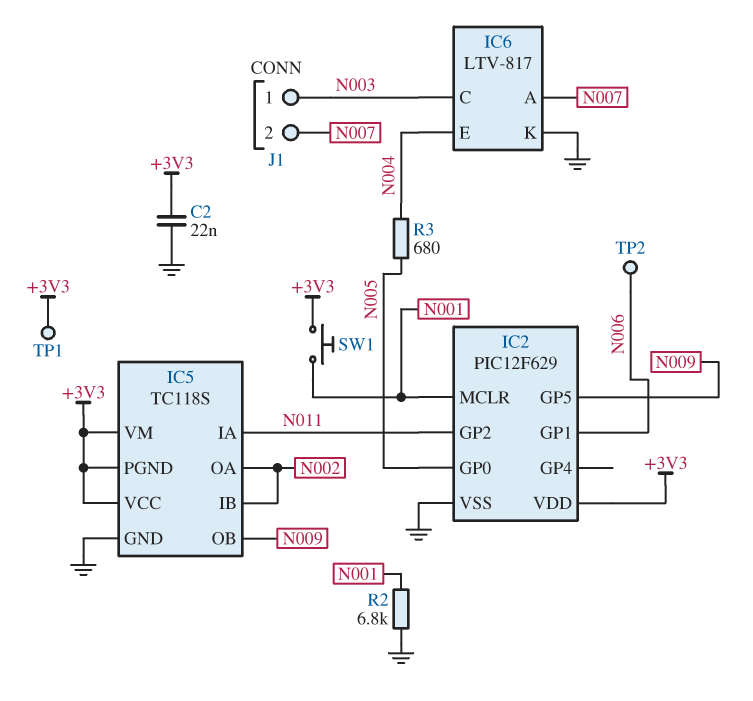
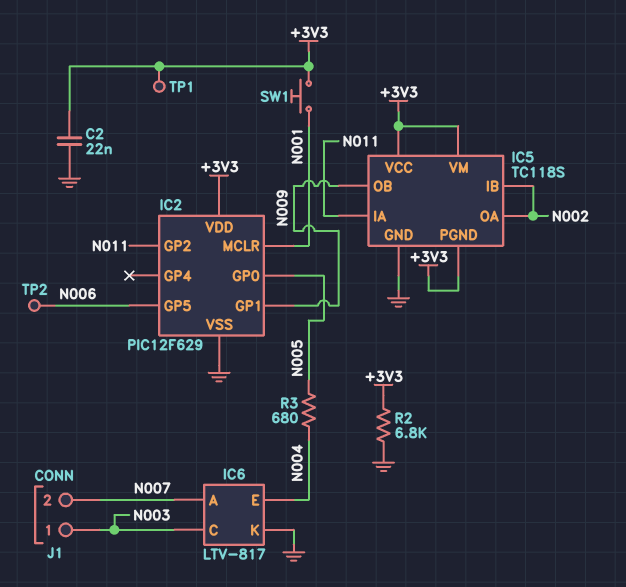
IC2 pin GP1: N006 -> N009
IC2 pin GP5: N009 -> N006
R2: 6.8k (GND, N001) -> 6.8k (+3V3, GND)

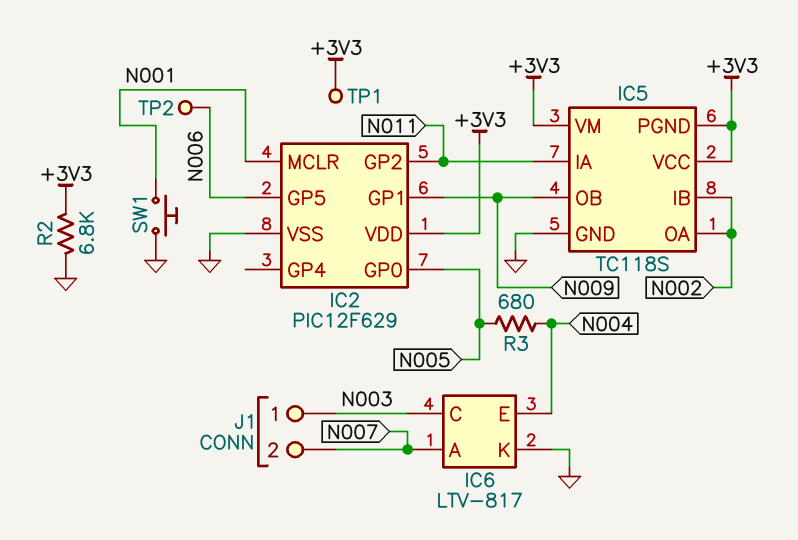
C2: 22nF (+3V3, GND) -> none
SW1: button (+3V3, N001) -> button (GND, N001)

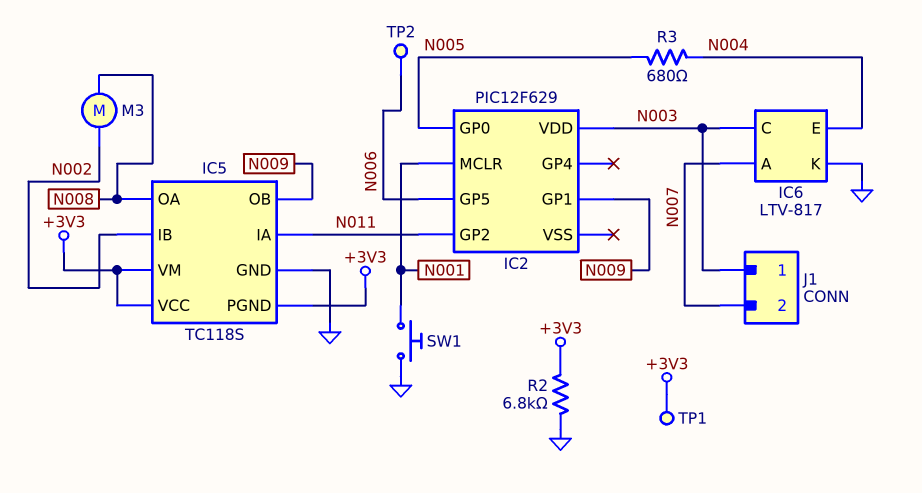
IC2 pin VDD: +3V3 -> N003
IC2 pin VSS: GND -> none
IC5 pin OA: N002 -> N008
M3: none -> motor (N002, N008)

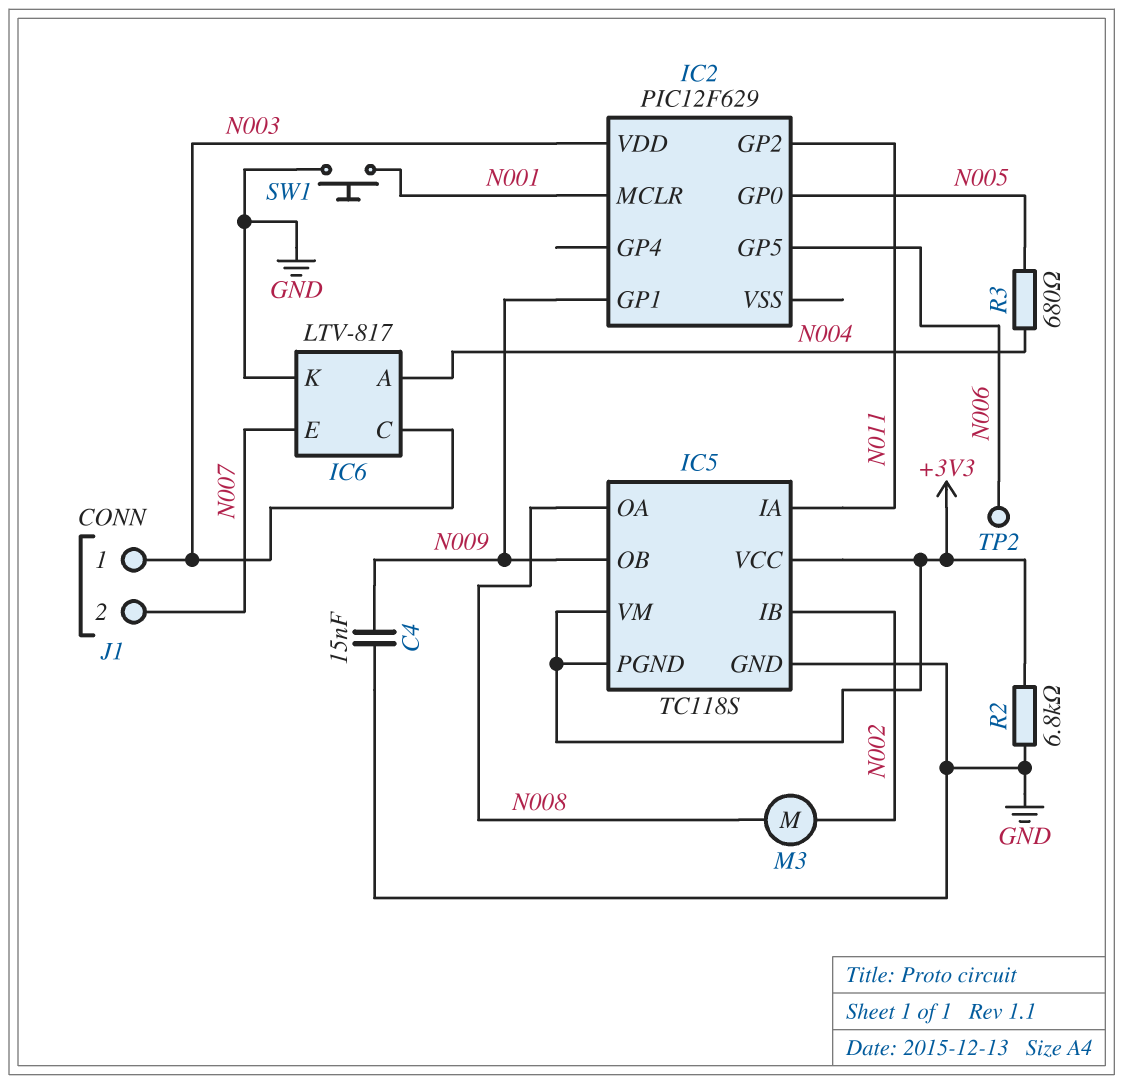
C4: none -> 15nF (GND, N009)
IC6 pin A: N007 -> N004
IC6 pin E: N004 -> N007
TP1: test point (+3V3) -> none

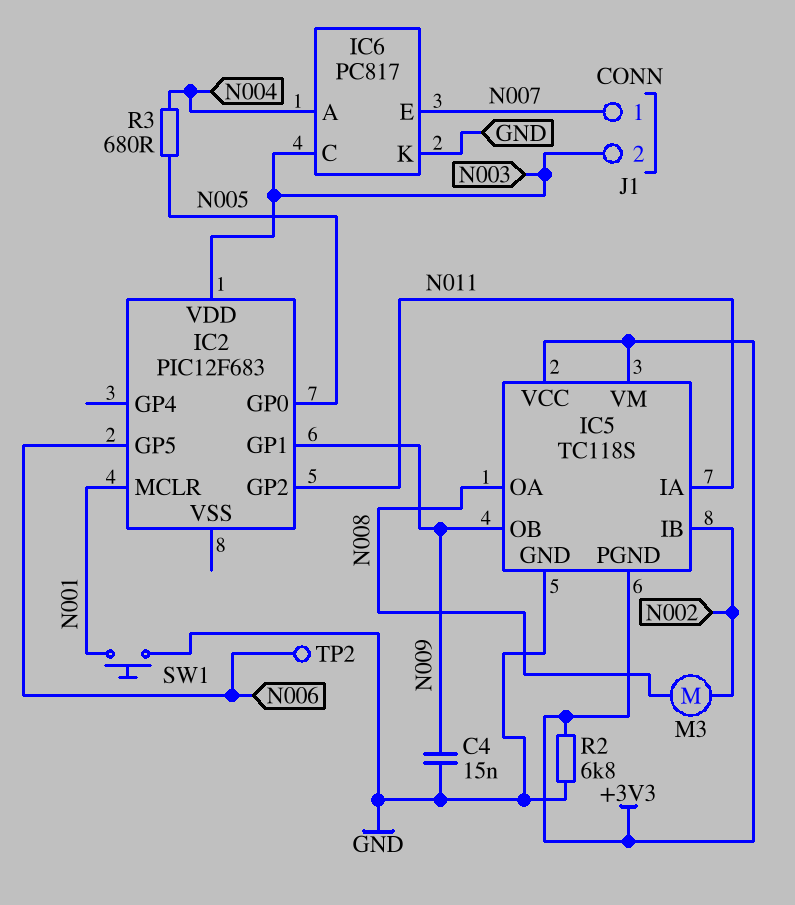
IC2: PIC12F629 -> PIC12F683
IC6: LTV-817 -> PC817
J1 pin 1: N003 -> N007
J1 pin 2: N007 -> N003

